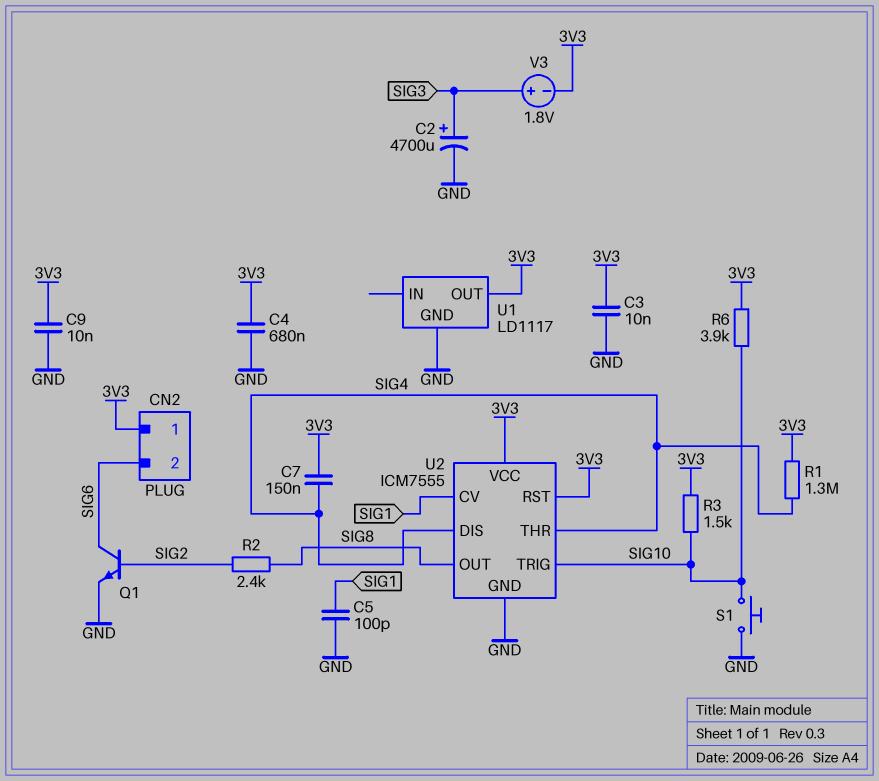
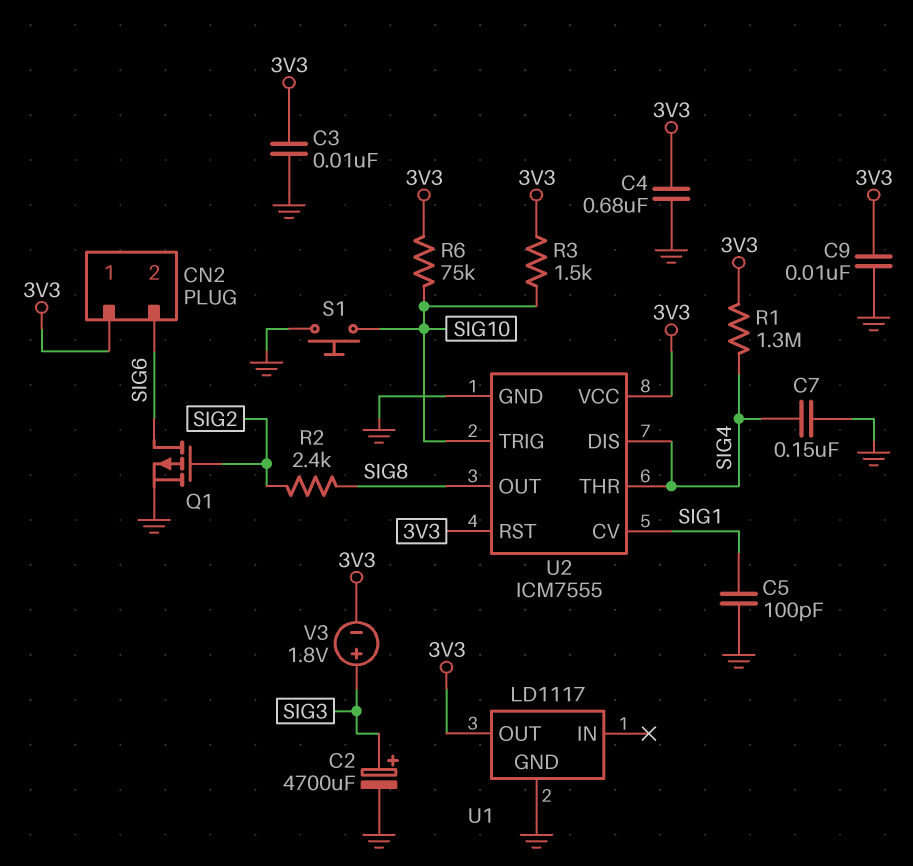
C7: 150nF (3V3, SIG4) -> 150nF (GND, SIG4)
Q1: NPN (B SIG2, C SIG6, E GND) -> PMOS (G SIG2, D SIG6, S GND)
R6: 3.9k (3V3, SIG10) -> 75k (3V3, SIG10)

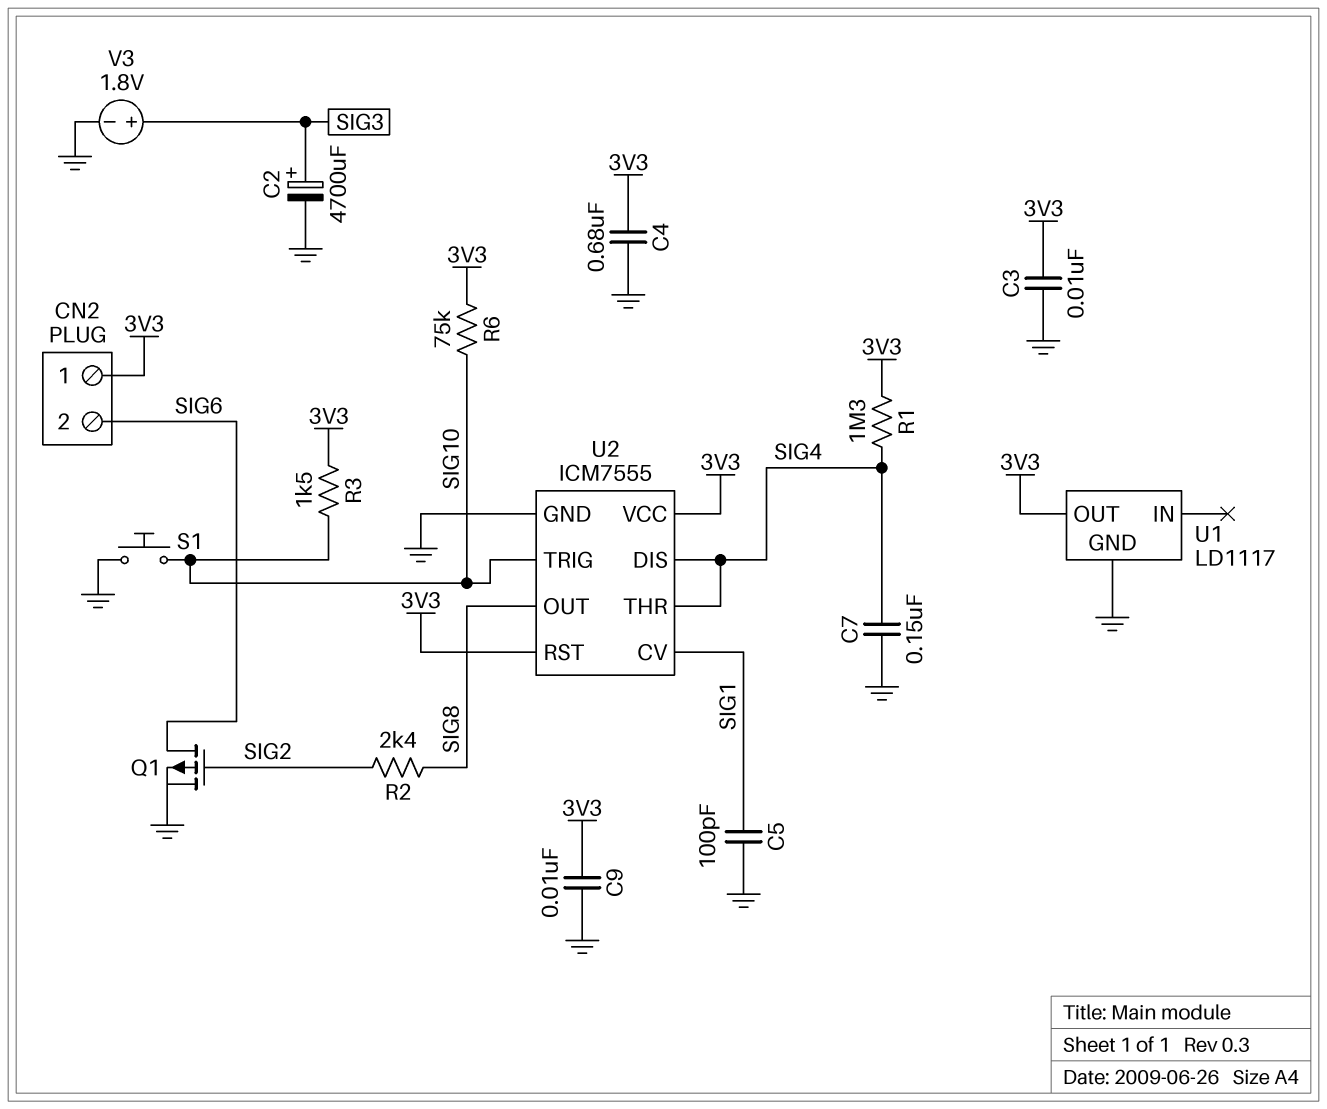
V3: 1.8V (plus SIG3, minus 3V3) -> 1.8V (plus SIG3, minus GND)

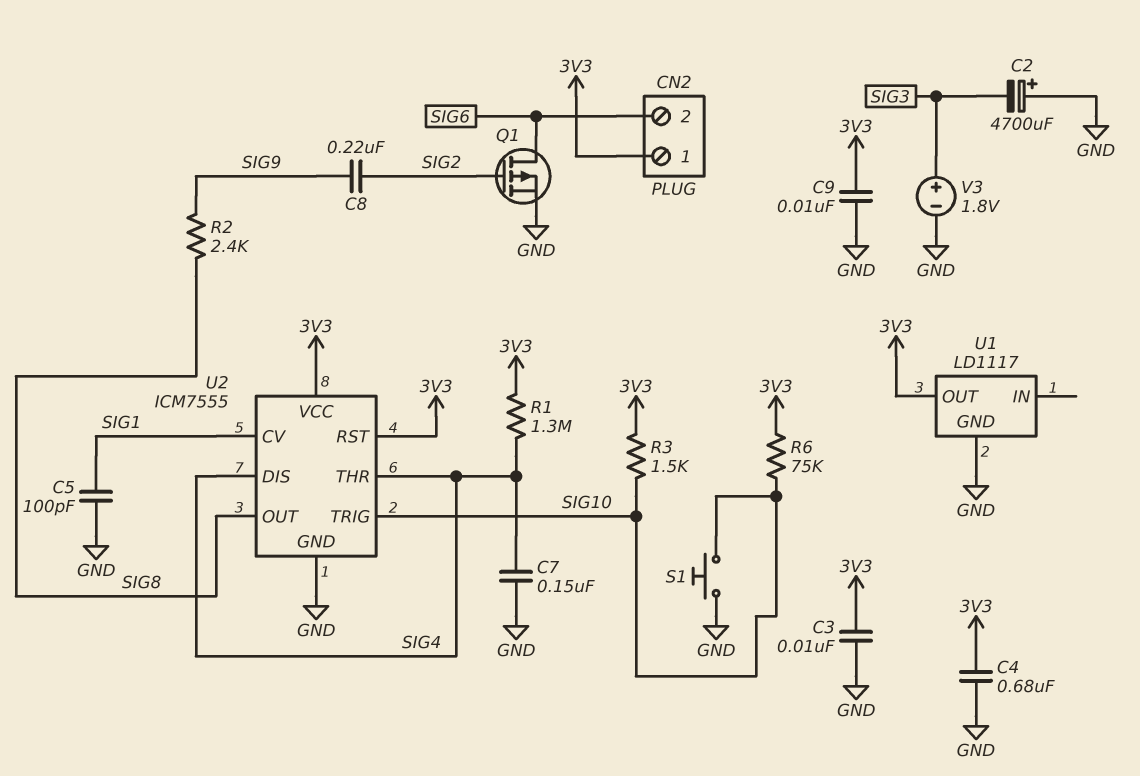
C2: 4700uF (plus SIG3, minus GND) -> 4700uF (plus GND, minus SIG3)
C8: none -> 220nF (SIG2, SIG9)
R2: 2.4k (SIG2, SIG8) -> 2.4k (SIG8, SIG9)

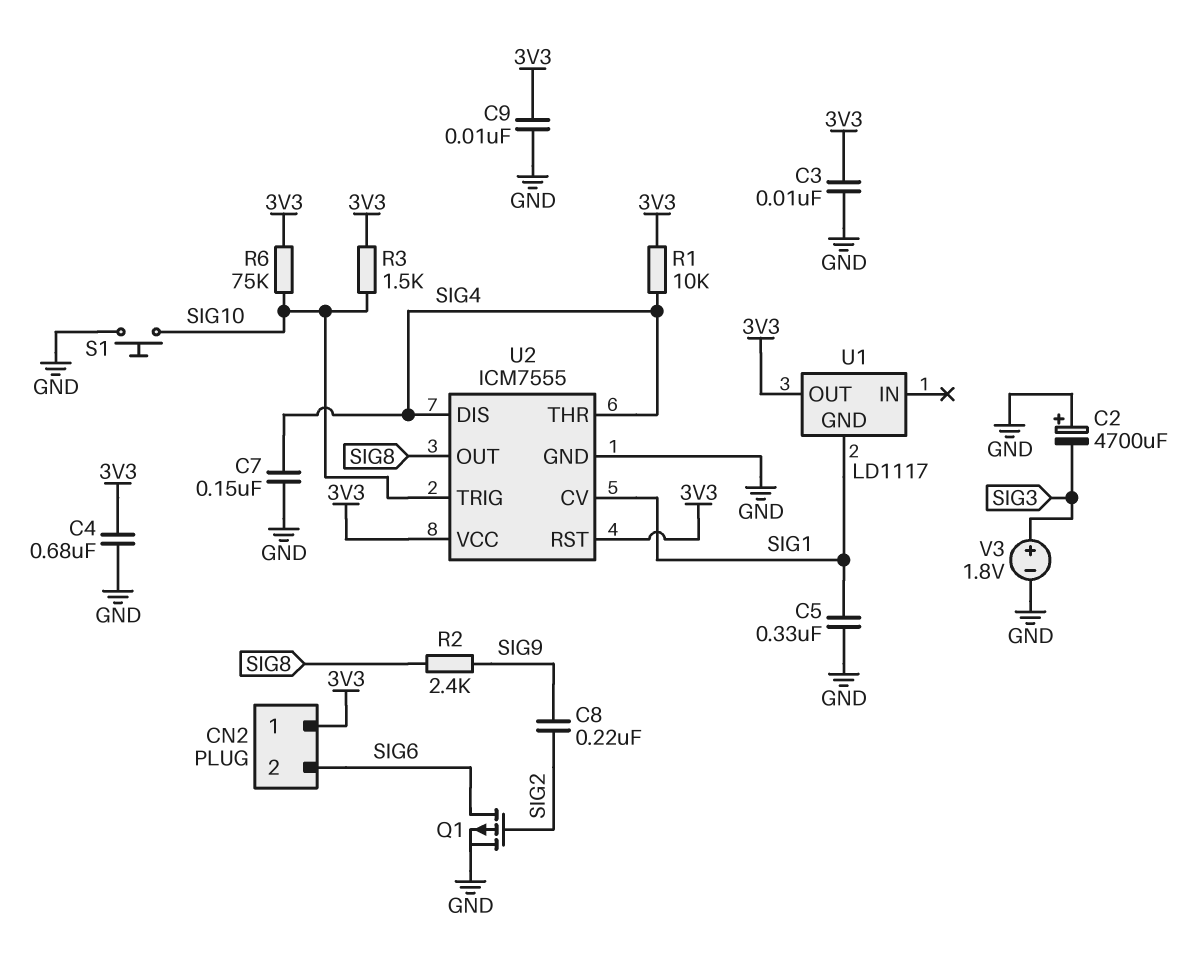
C5: 100pF (GND, SIG1) -> 330nF (GND, SIG1)
R1: 1.3M (3V3, SIG4) -> 10k (3V3, SIG4)
U1 pin GND: GND -> SIG1

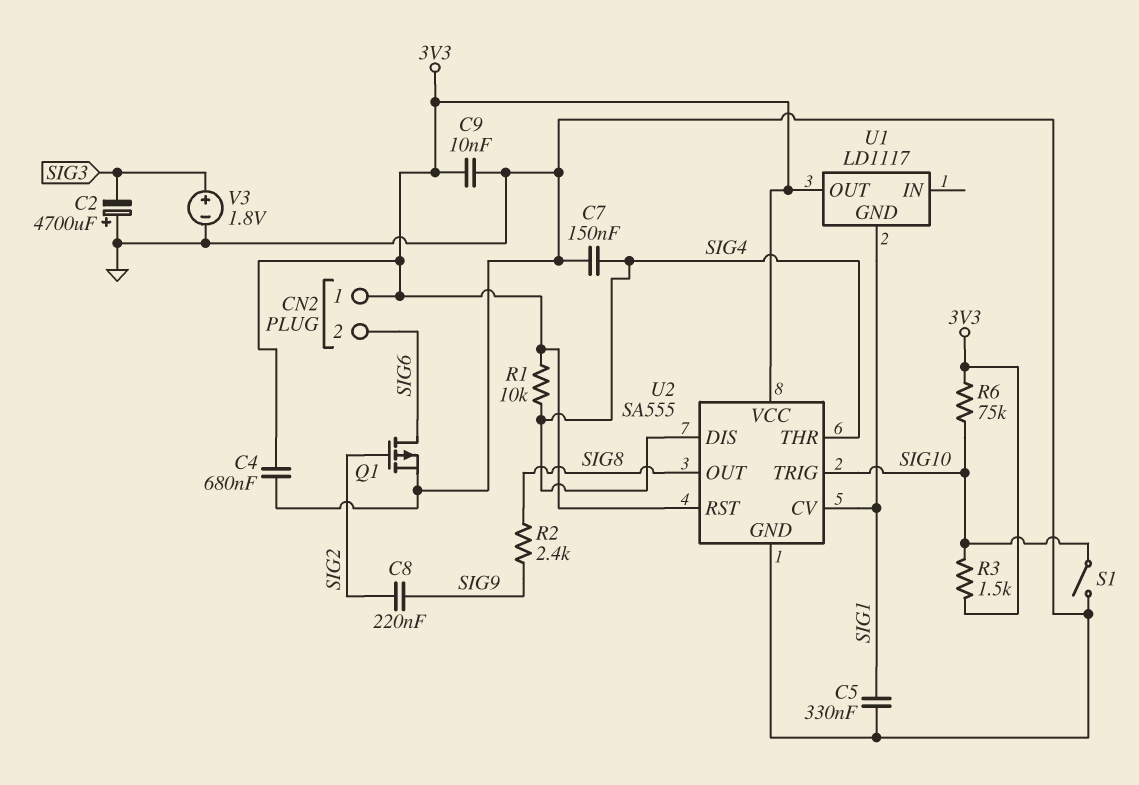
C3: 10nF (3V3, GND) -> none
S1: button (GND, SIG10) -> switch (GND, SIG10)
U2: ICM7555 -> SA555

